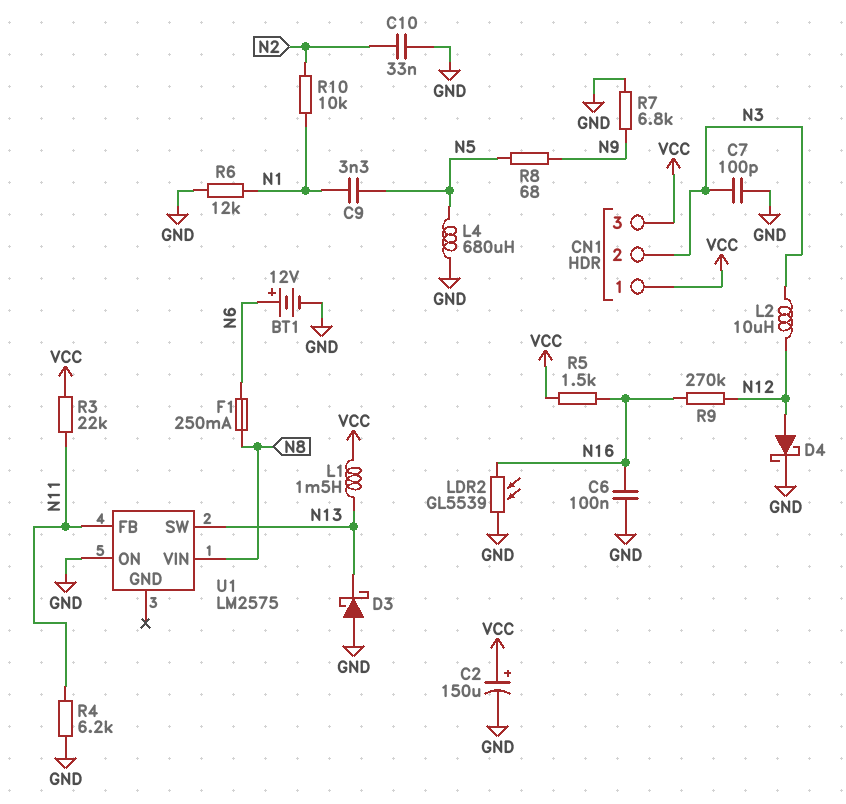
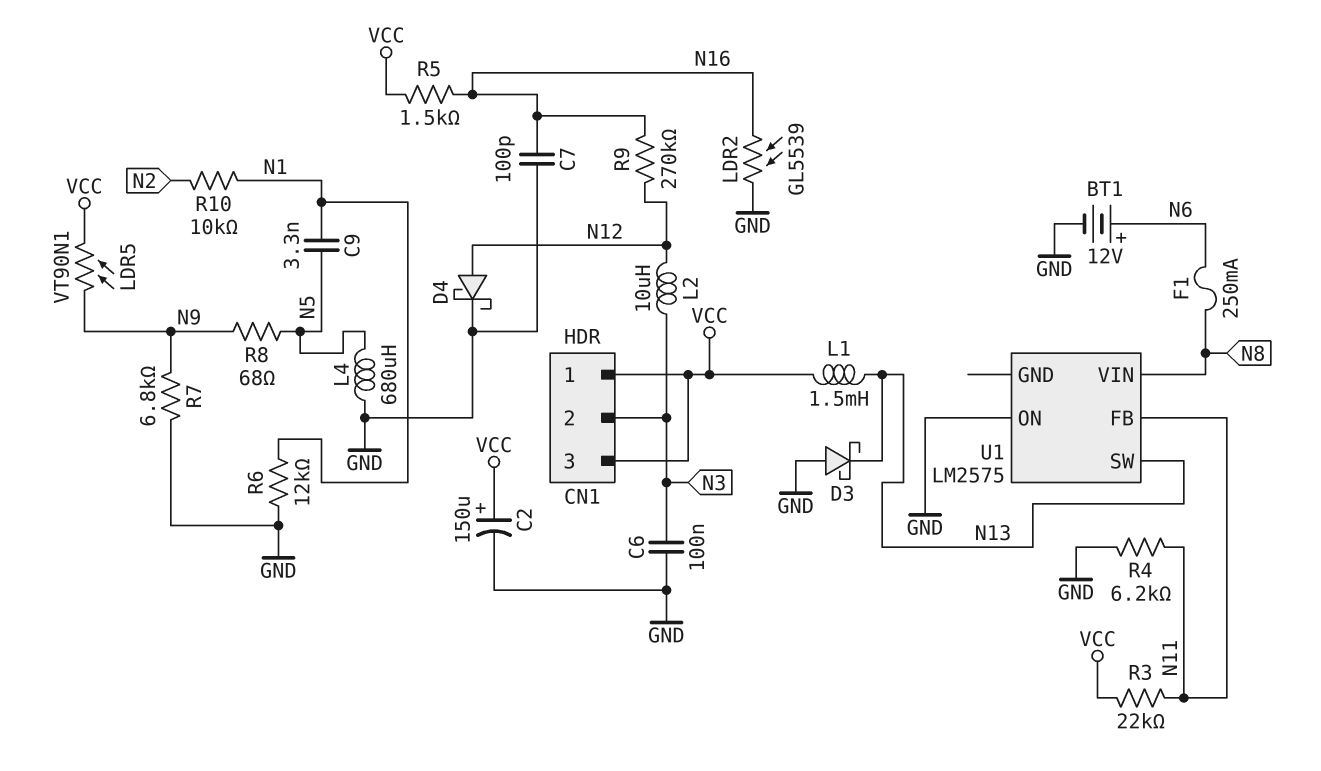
C6: 100nF (GND, N16) -> 100nF (GND, N3)
C7: 100pF (GND, N3) -> 100pF (GND, N16)
C10: 33nF (GND, N2) -> none
LDR5: none -> VT90N1 (N9, VCC)

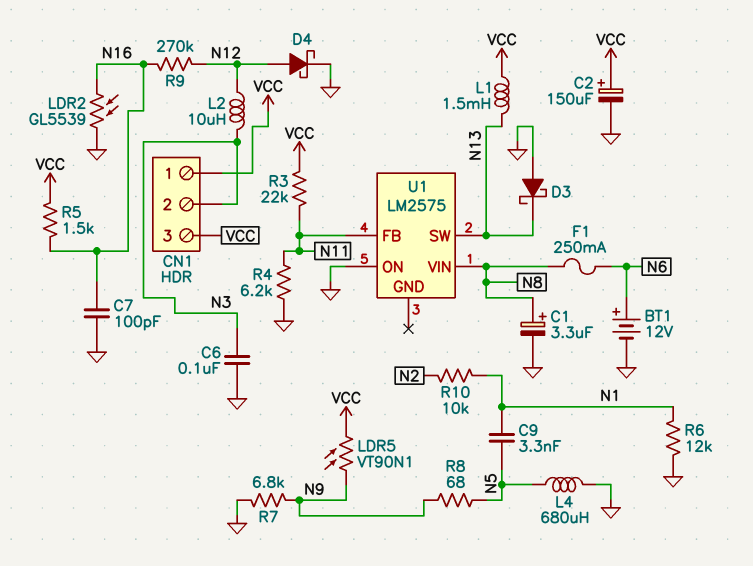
C1: none -> 3.3uF (plus N8, minus GND)

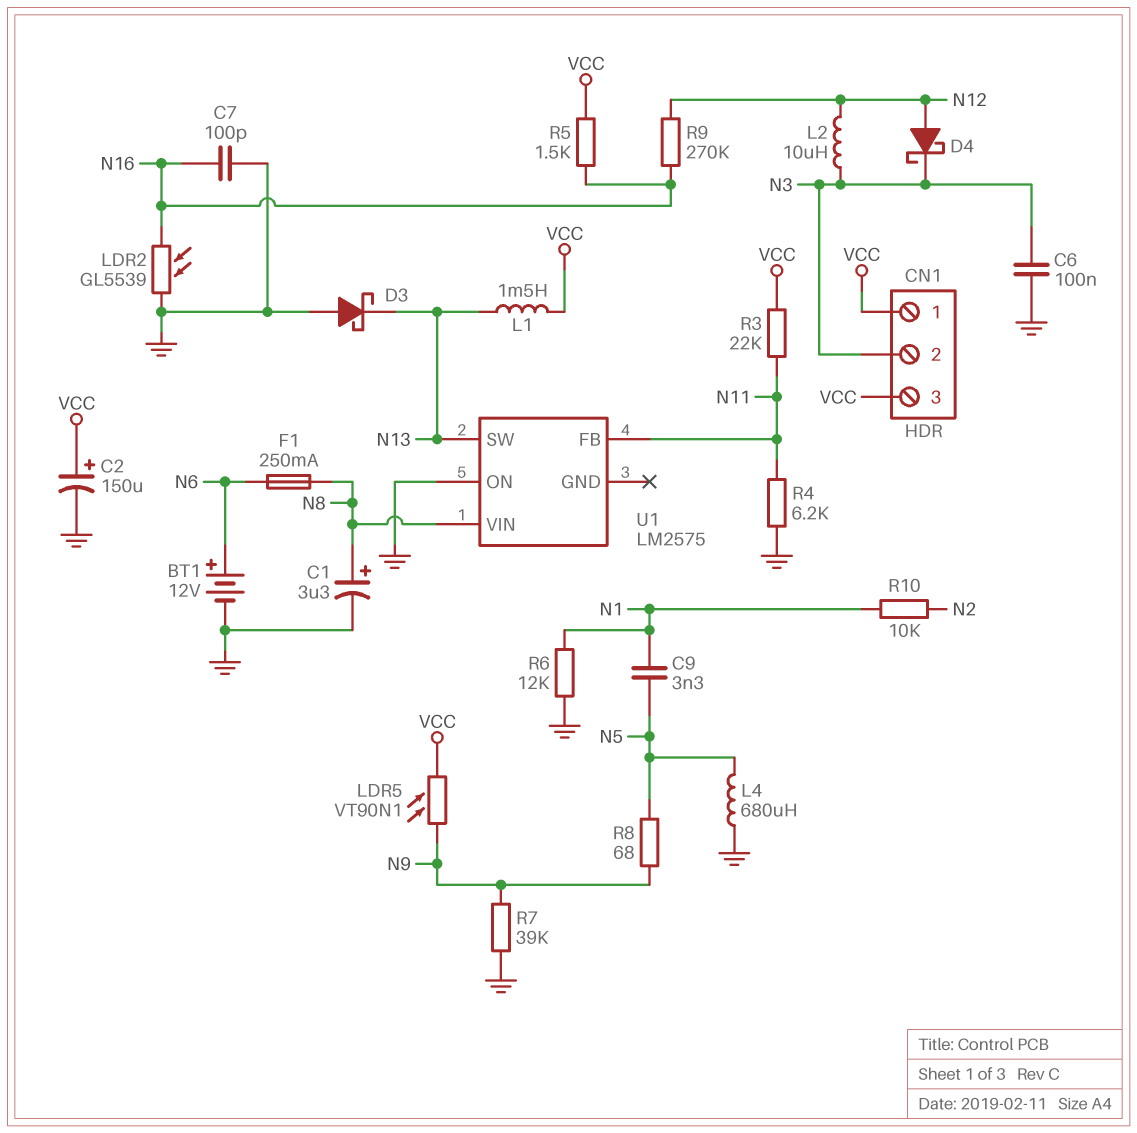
D4: schottky (A N12, K GND) -> schottky (A N12, K N3)
R7: 6.8k (GND, N9) -> 39k (GND, N9)

